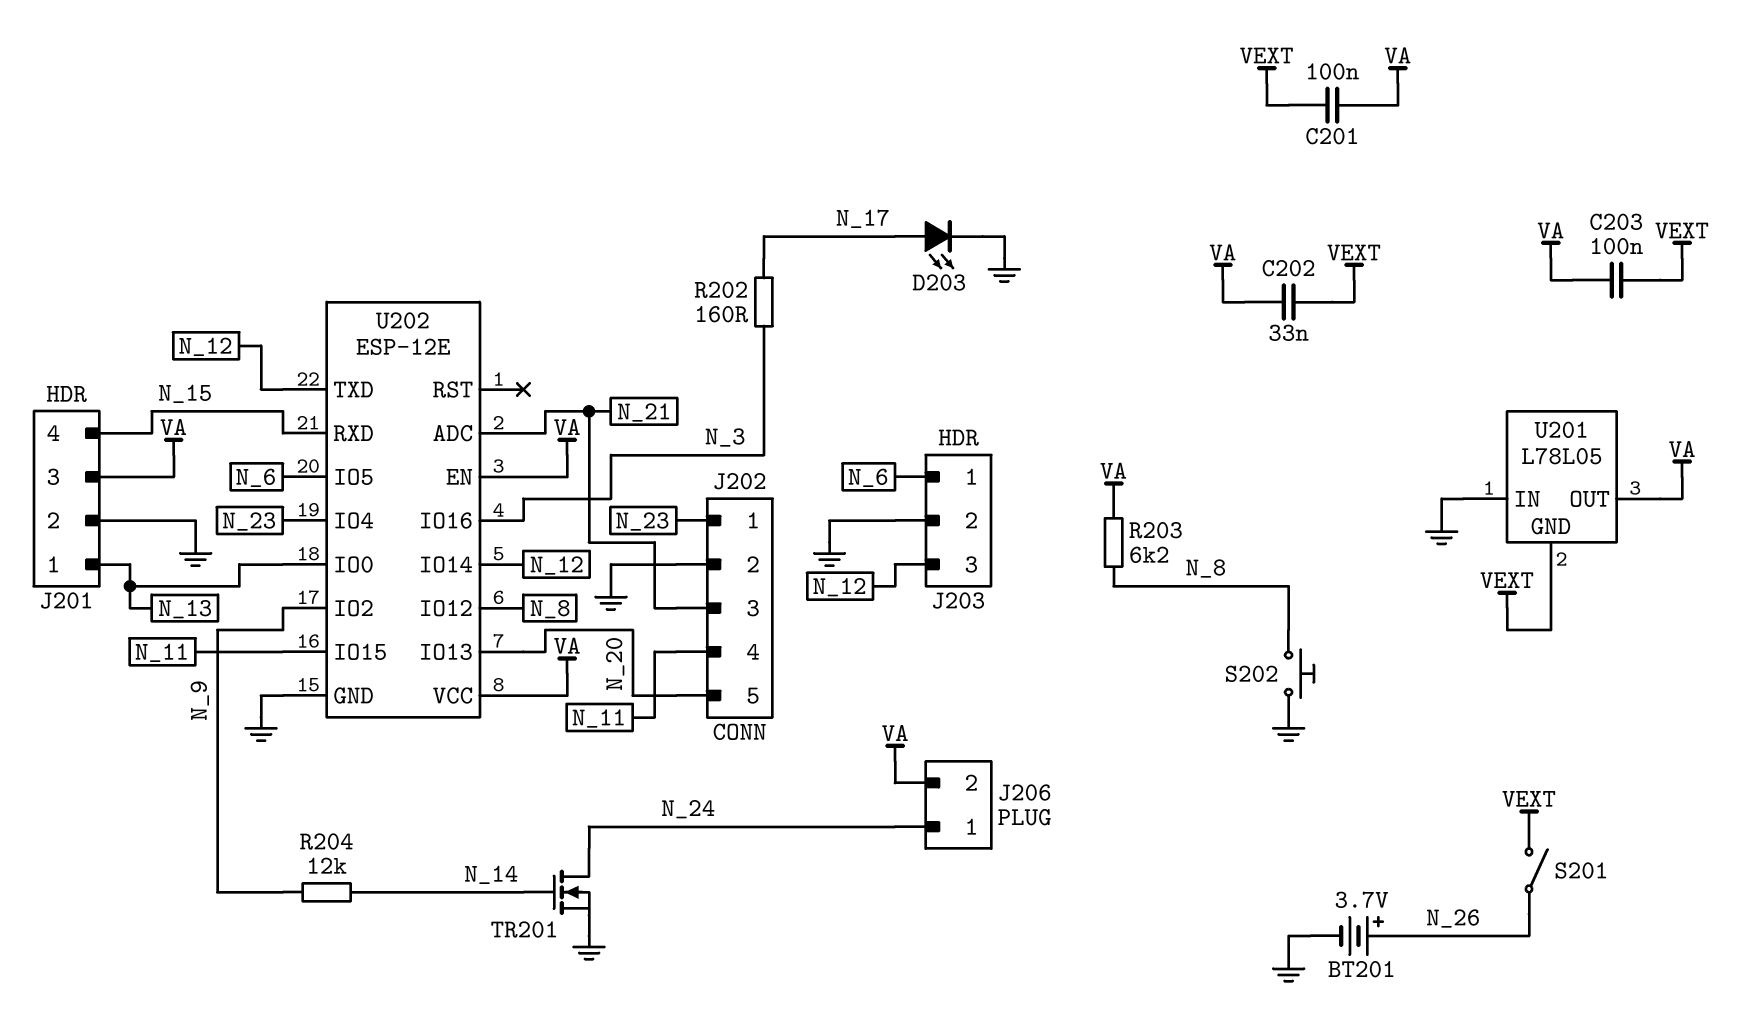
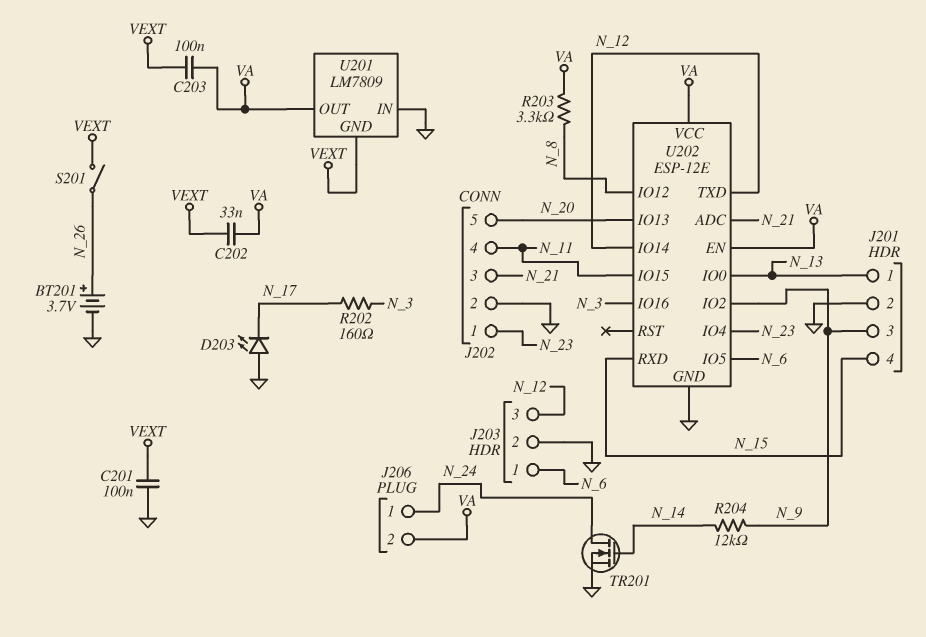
C201: 100nF (VA, VEXT) -> 100nF (GND, VEXT)
D203: LED (A N_17, K GND) -> LED (A GND, K N_17)
J201 pin 3: VA -> N_9
R203: 6.2k (N_8, VA) -> 3.3k (N_8, VA)
S202: button (GND, N_8) -> none
U201: L78L05 -> LM7809

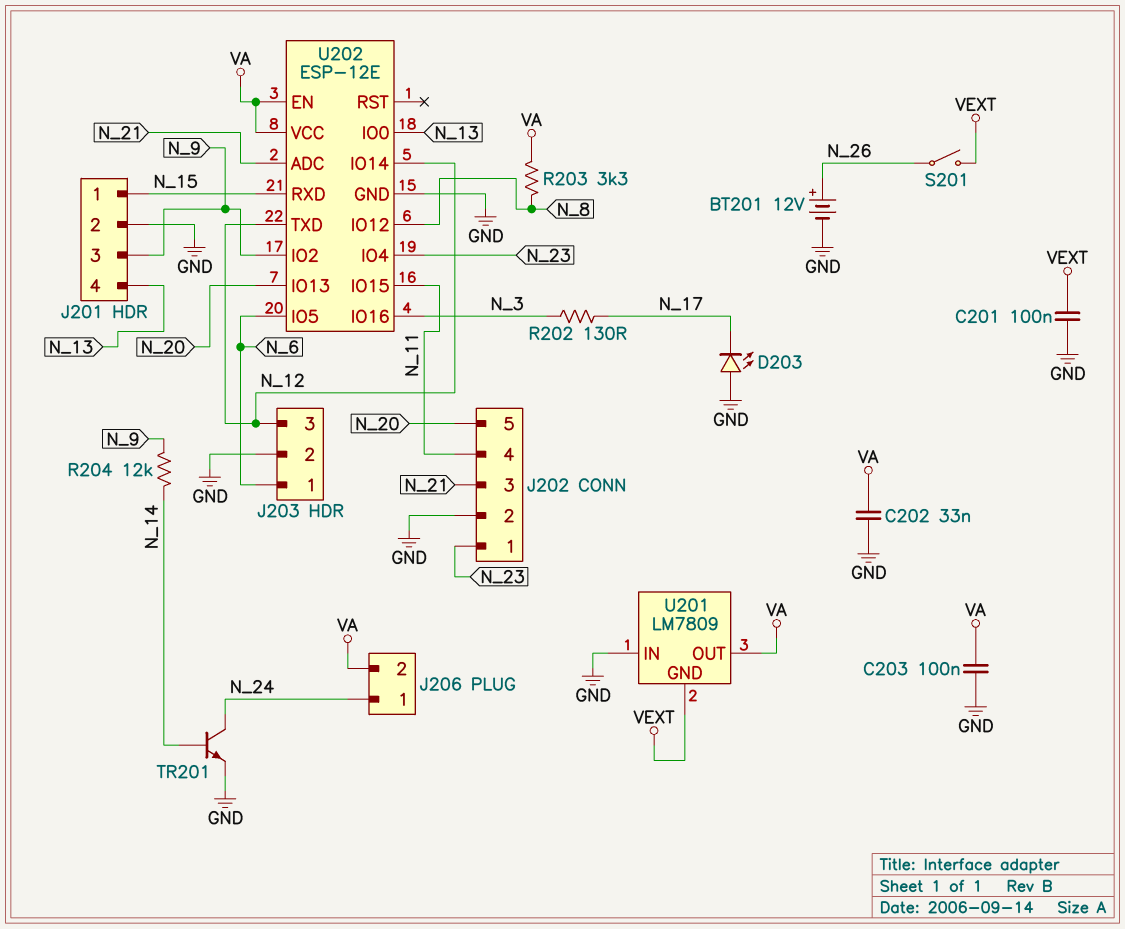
BT201: 3.7V (plus N_26, minus GND) -> 12V (plus N_26, minus GND)
C202: 33nF (VA, VEXT) -> 33nF (GND, VA)
C203: 100nF (VA, VEXT) -> 100nF (GND, VA)
J201 pin 1: N_13 -> N_15
J201 pin 4: N_15 -> N_13
R202: 160 (N_3, N_17) -> 130 (N_3, N_17)
TR201: NMOS (G N_14, D N_24, S GND) -> NPN (B N_14, C N_24, E GND)

